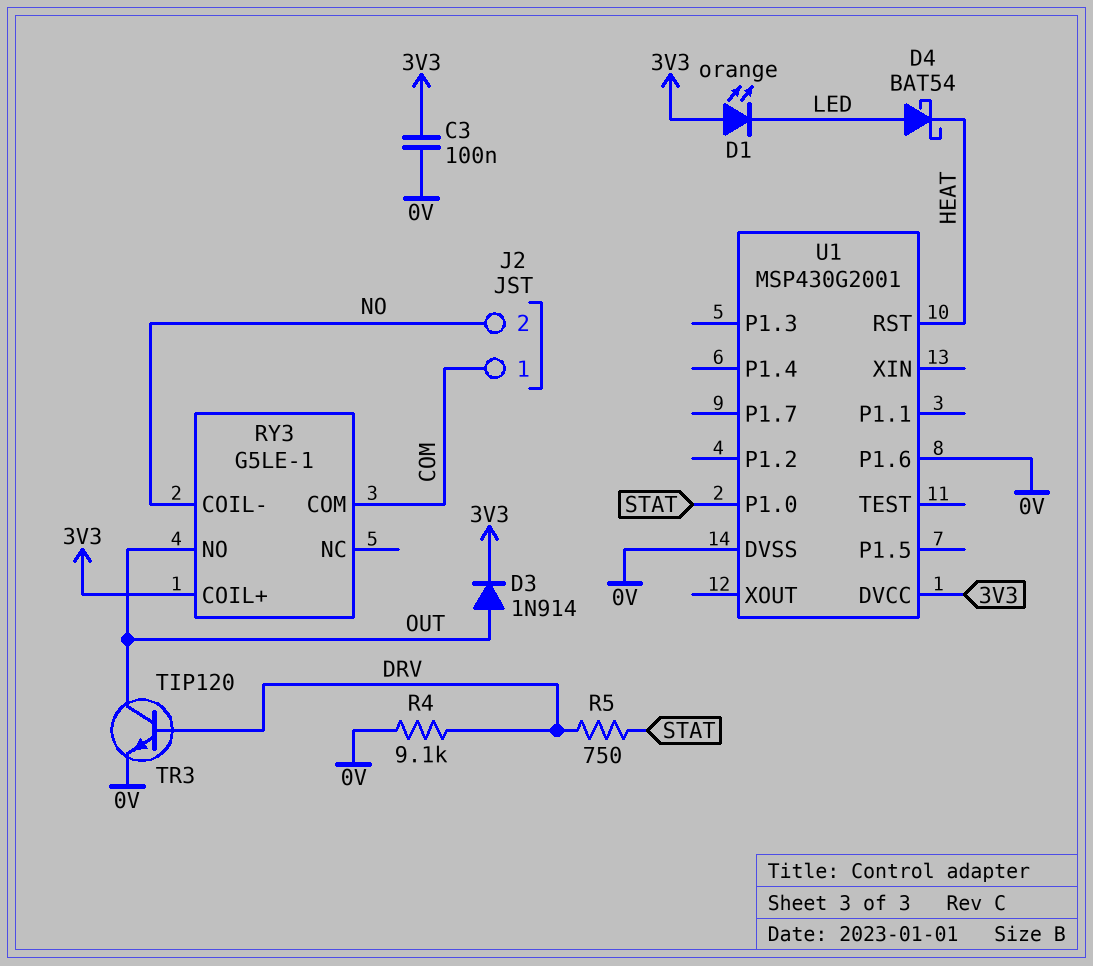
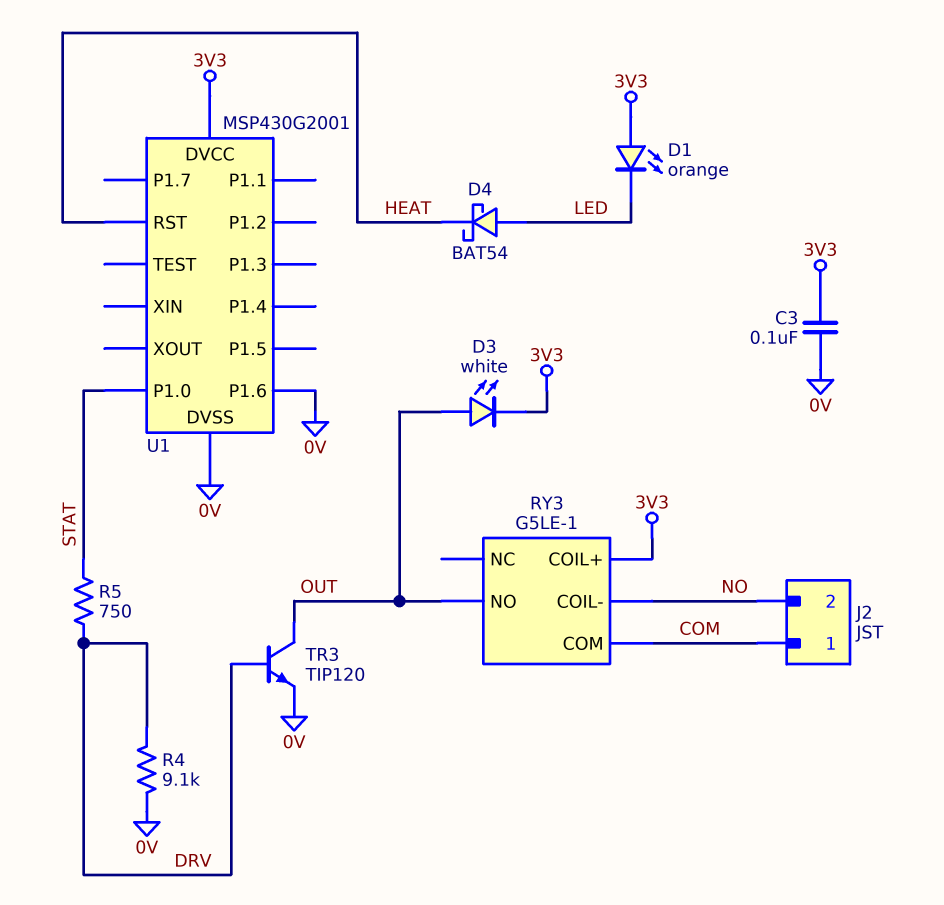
D3: diode 1N914 (A OUT, K 3V3) -> LED white (A OUT, K 3V3)

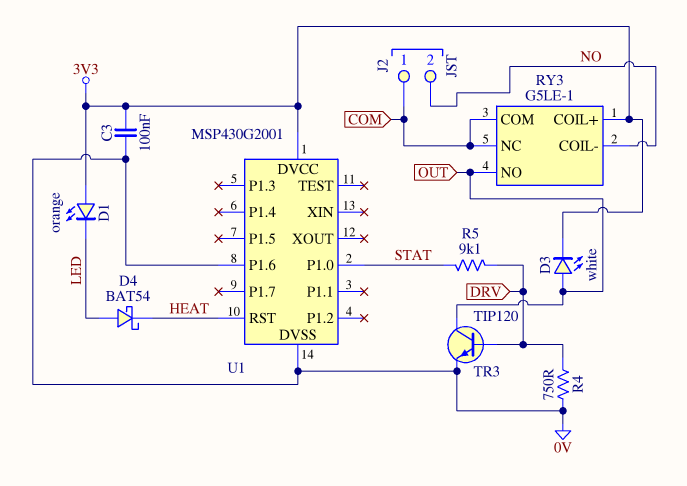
R4: 9.1k (0V, DRV) -> 750 (0V, DRV)
R5: 750 (DRV, STAT) -> 9.1k (DRV, STAT)
RY3 pin NC: none -> COM

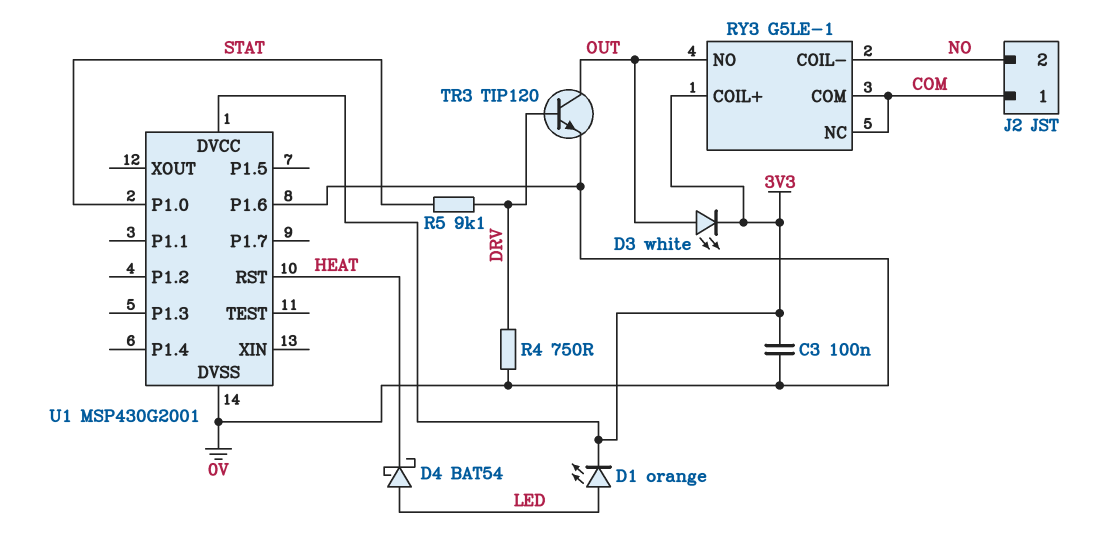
D1: LED orange (A 3V3, K LED) -> LED orange (A LED, K 3V3)

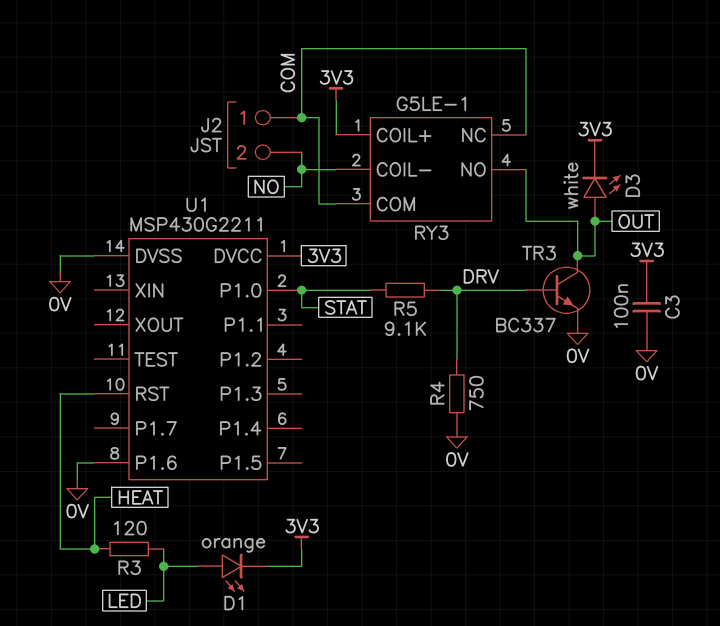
D4: schottky BAT54 (A LED, K HEAT) -> none
R3: none -> 120 (HEAT, LED)
TR3: NPN TIP120 (B DRV, C OUT, E 0V) -> NPN BC337 (B DRV, C OUT, E 0V)
U1: MSP430G2001 -> MSP430G2211

